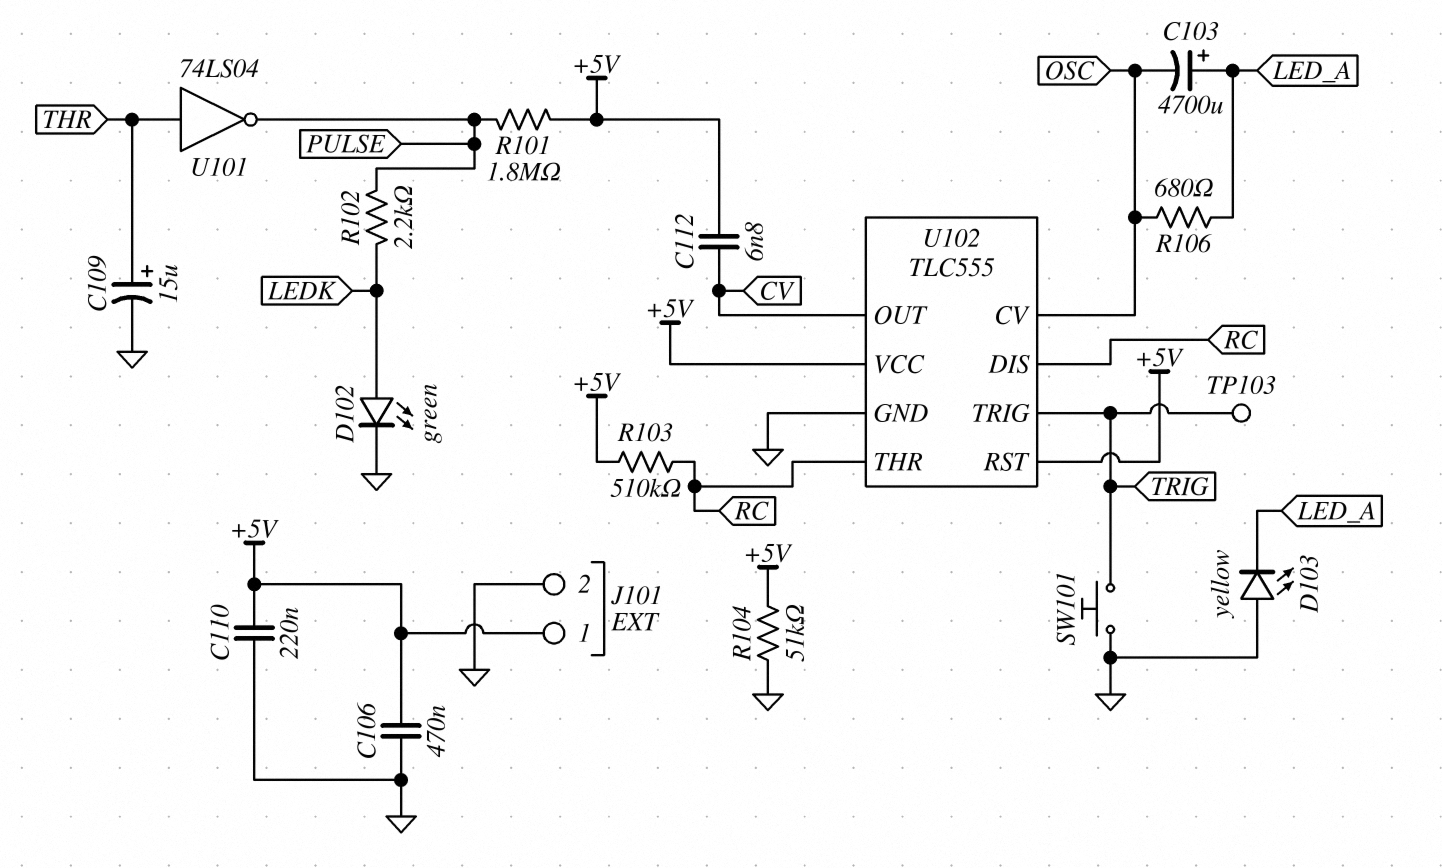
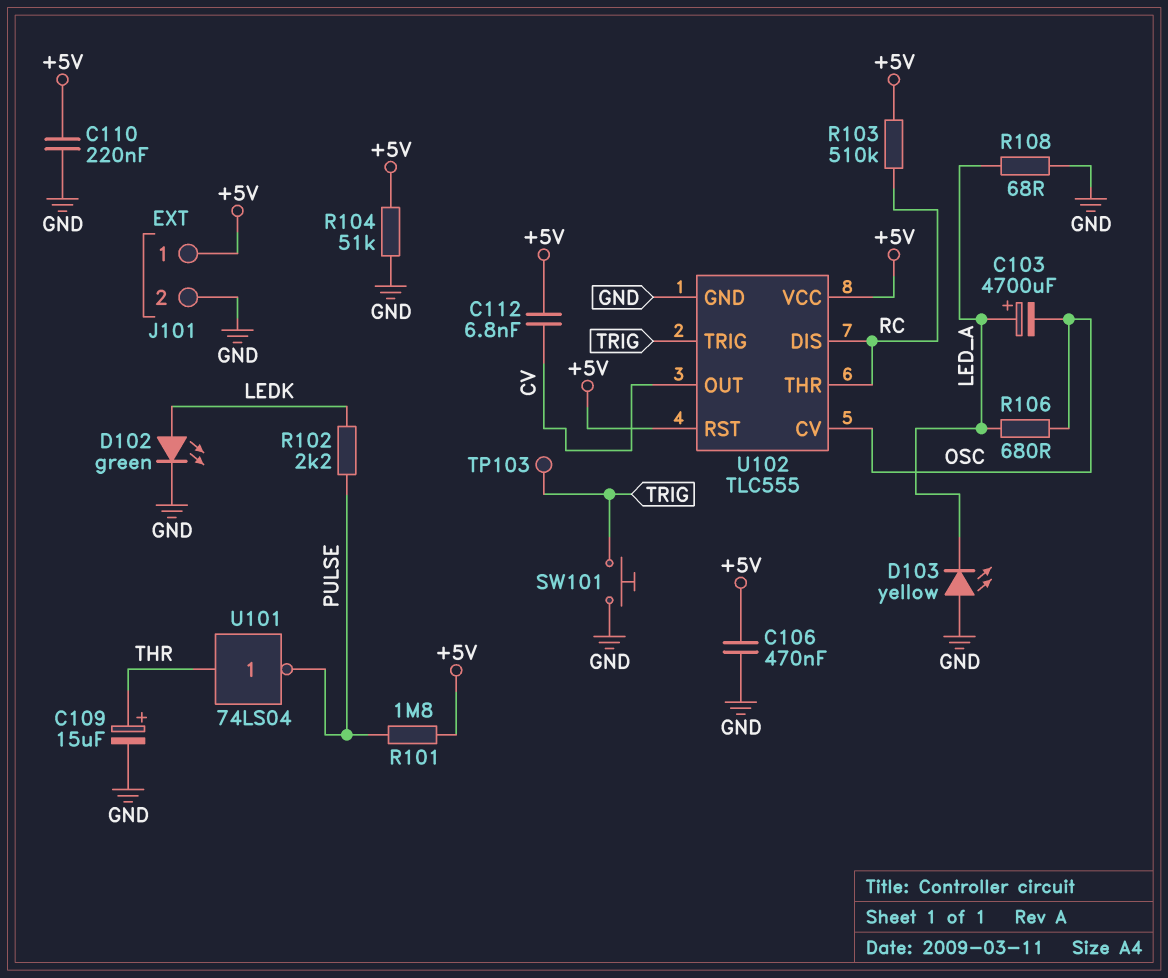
R108: none -> 68 (GND, LED_A)

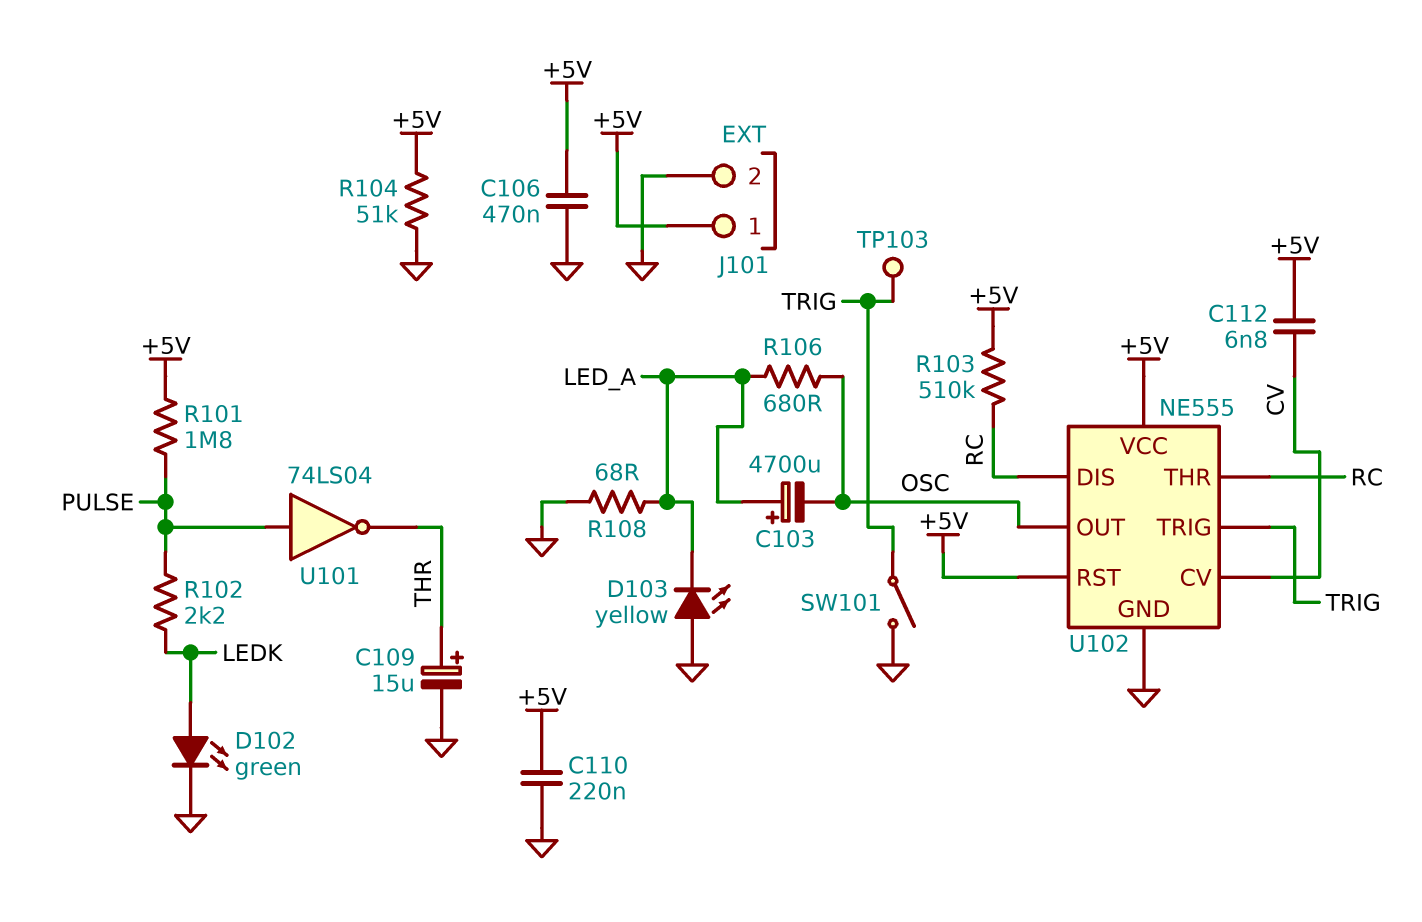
SW101: button (GND, TRIG) -> switch (GND, TRIG)
U101: NOT 74LS04 (in THR, out PULSE) -> NOT 74LS04 (in PULSE, out THR)
U102: TLC555 -> NE555
U102 pin CV: OSC -> CV
U102 pin OUT: CV -> OSC

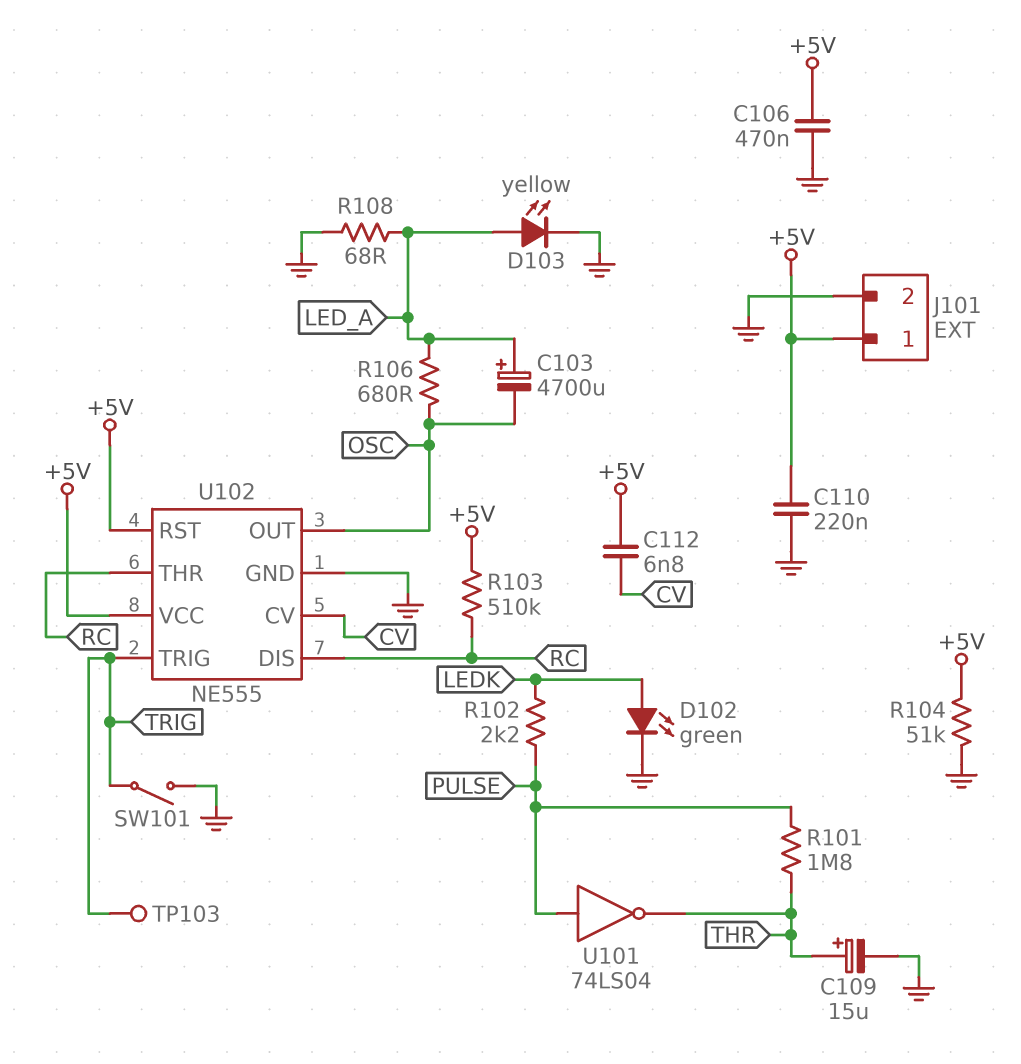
D103: LED yellow (A GND, K LED_A) -> LED yellow (A LED_A, K GND)
R101: 1.8M (+5V, PULSE) -> 1.8M (PULSE, THR)

